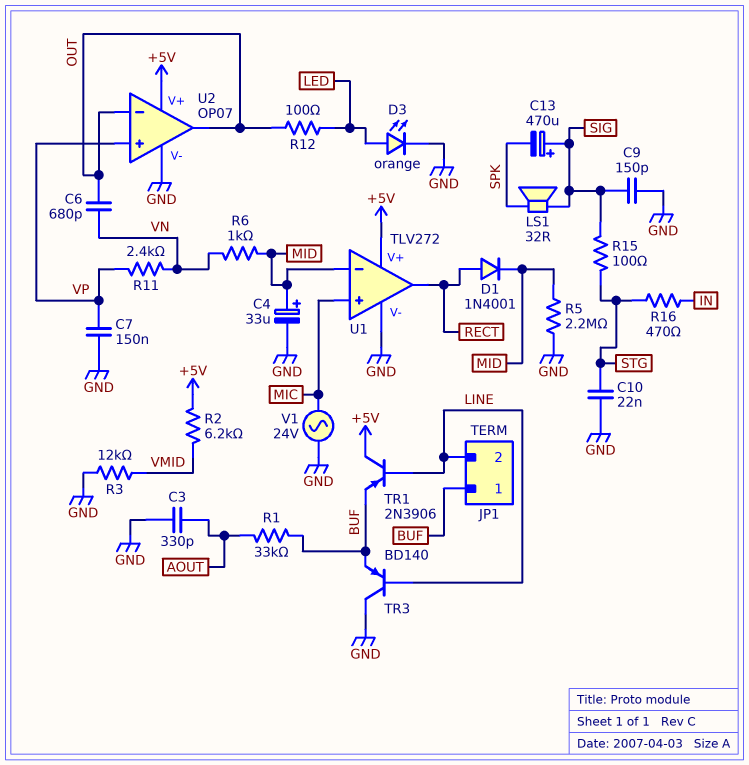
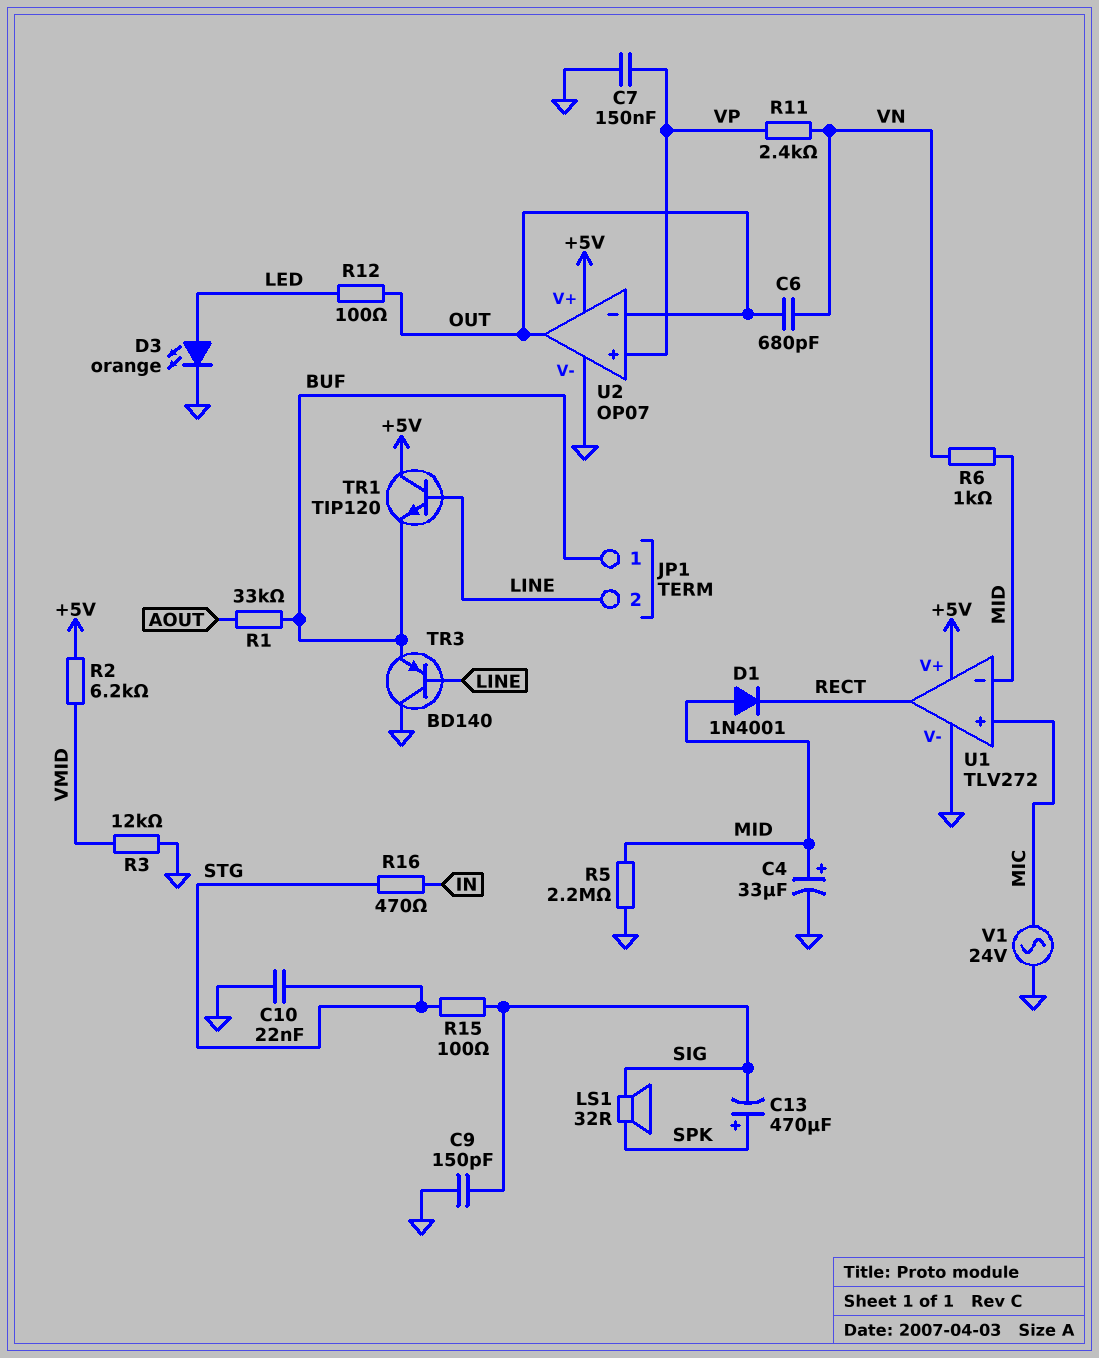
C3: 330pF (AOUT, GND) -> none
C13: 470uF (plus SIG, minus SPK) -> 470uF (plus SPK, minus SIG)
D1: diode 1N4001 (A RECT, K MID) -> diode 1N4001 (A MID, K RECT)
TR1: PNP 2N3906 (B LINE, C +5V, E BUF) -> NPN TIP120 (B LINE, C +5V, E BUF)

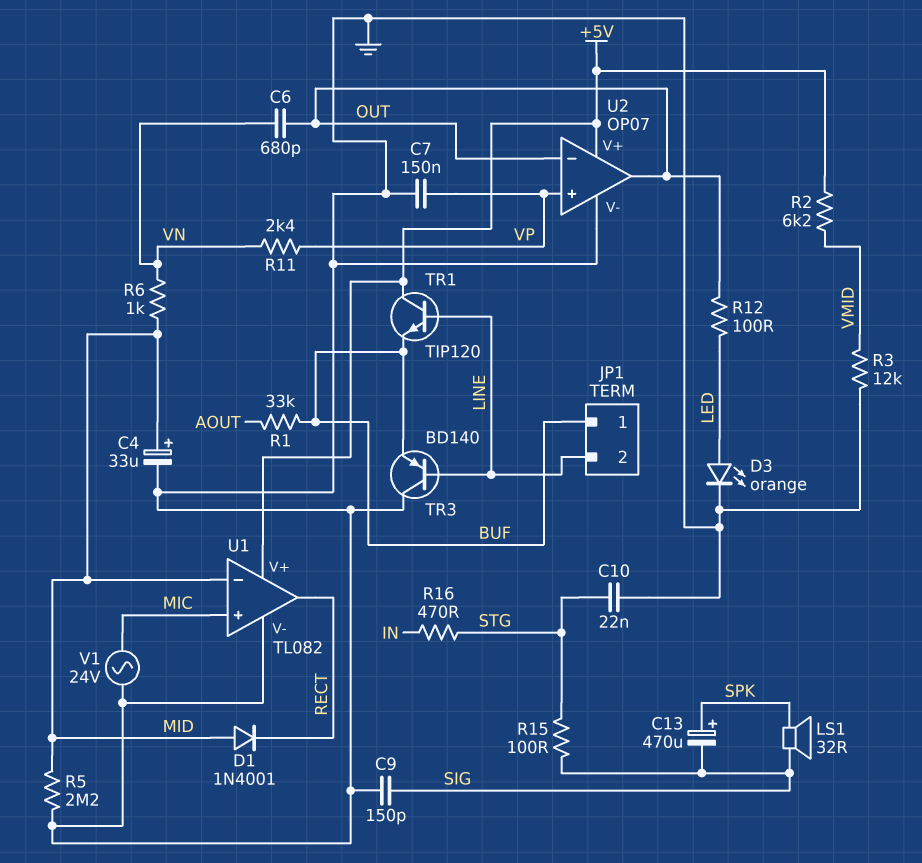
U1: TLV272 -> TL082

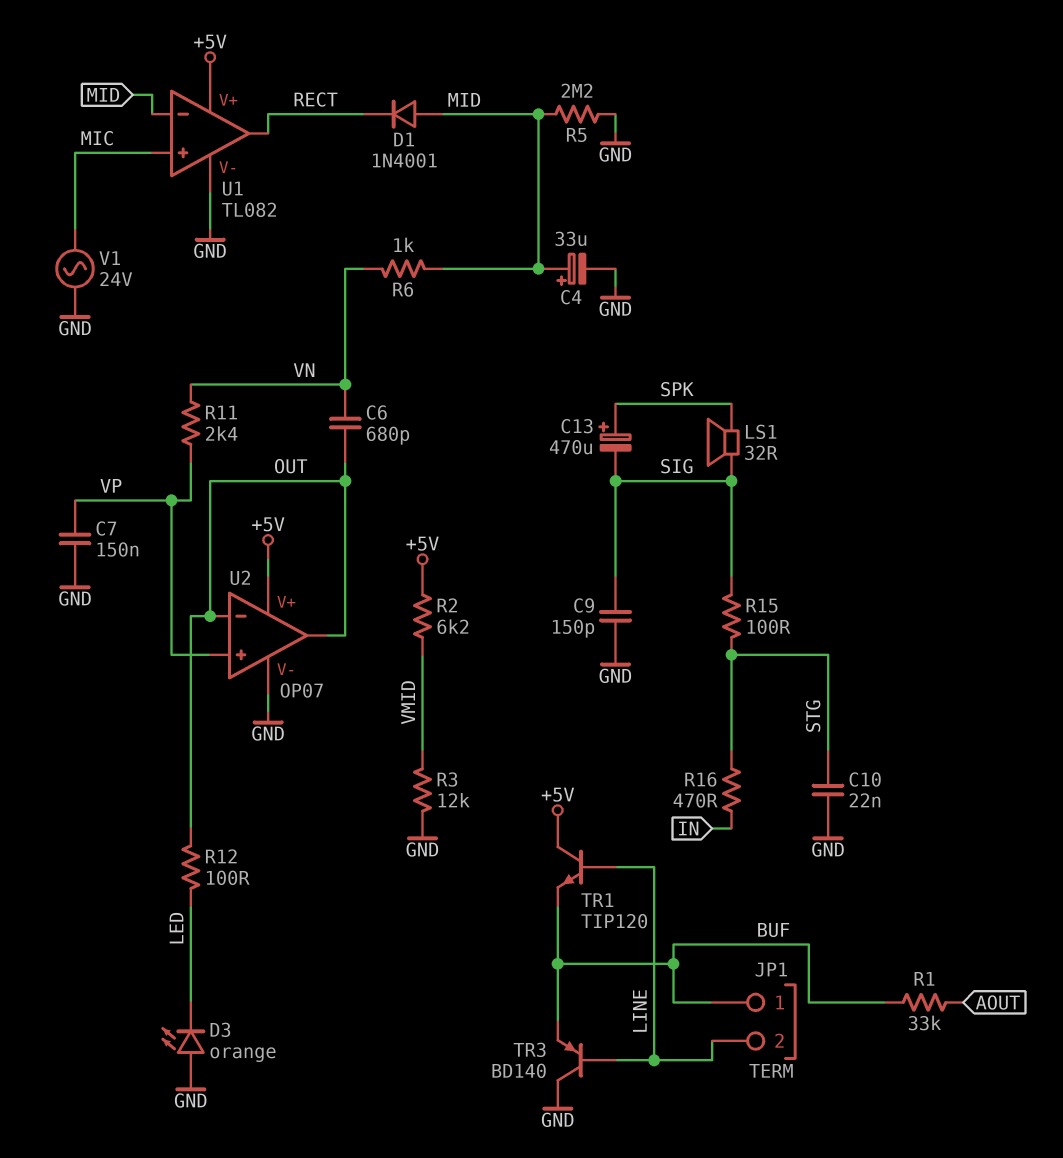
D3: LED orange (A LED, K GND) -> LED orange (A GND, K LED)

